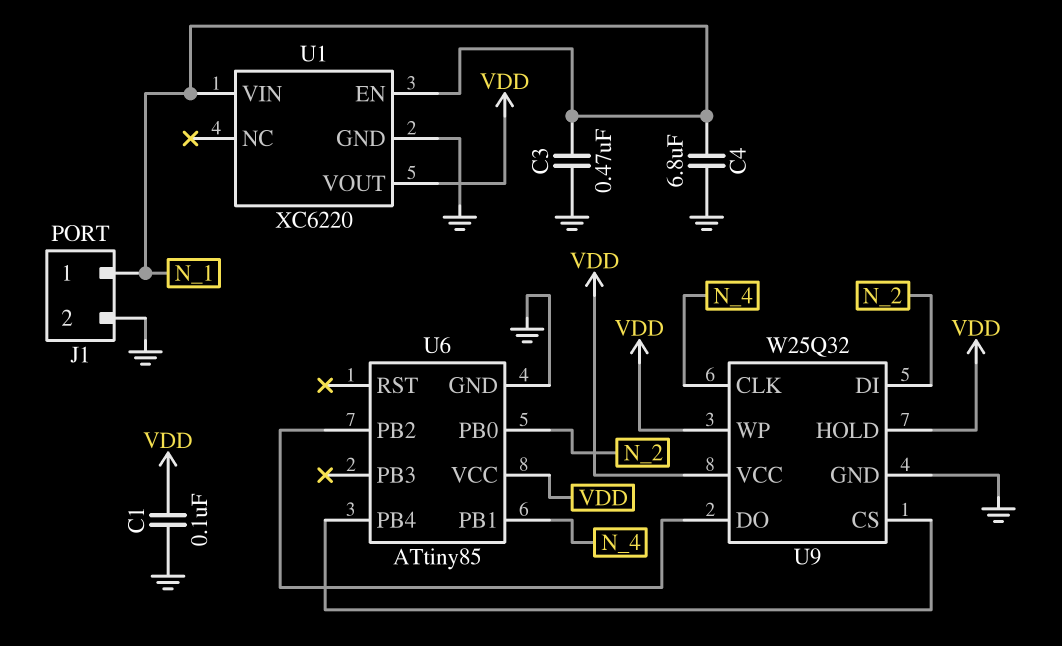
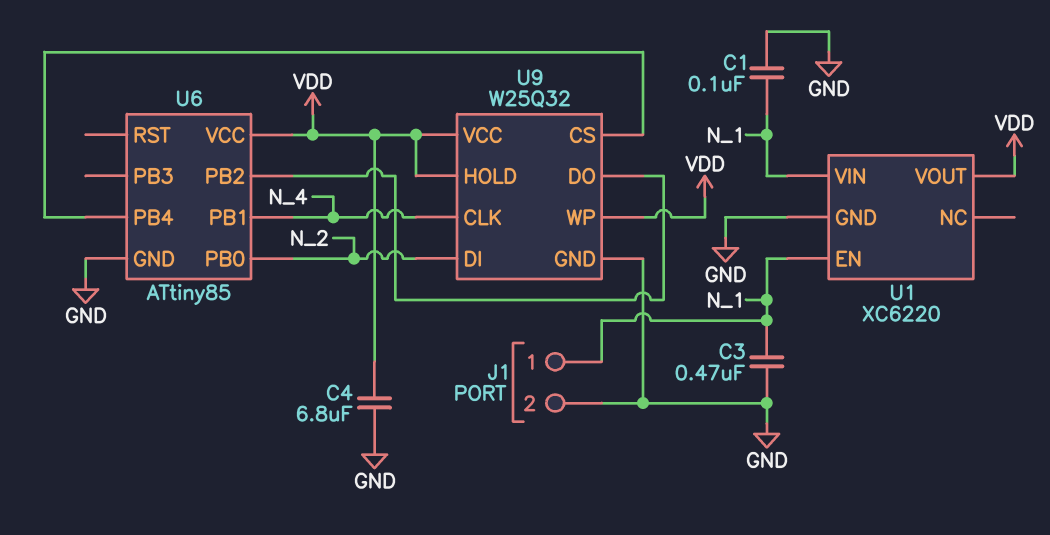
C1: 100nF (GND, VDD) -> 100nF (GND, N_1)
C4: 6.8uF (GND, N_1) -> 6.8uF (GND, VDD)

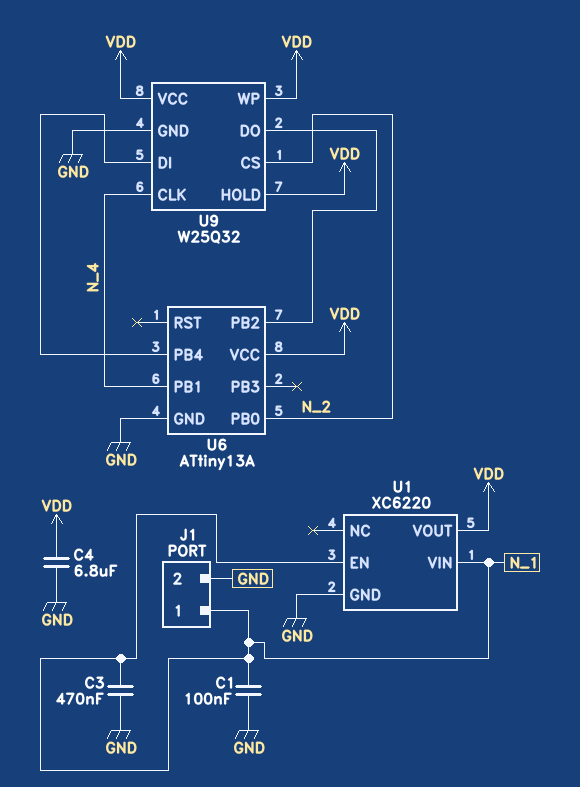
U6: ATtiny85 -> ATtiny13A
U9 pin CS: U6/PB4 -> N_2
U9 pin DI: N_2 -> U6/PB4

